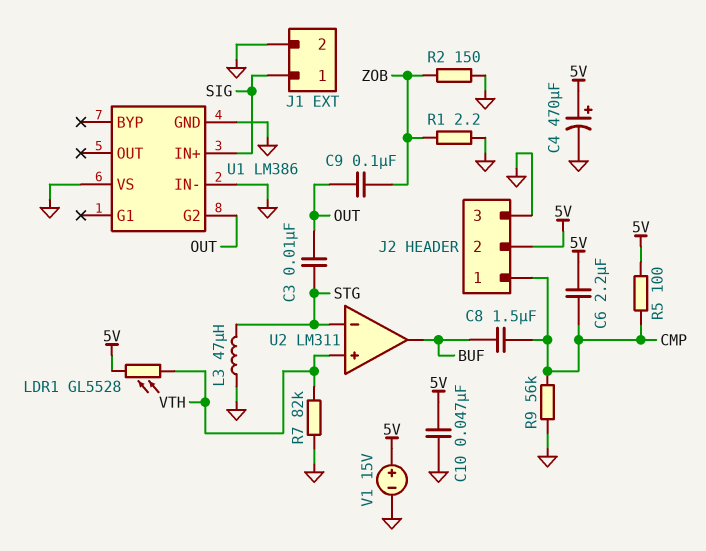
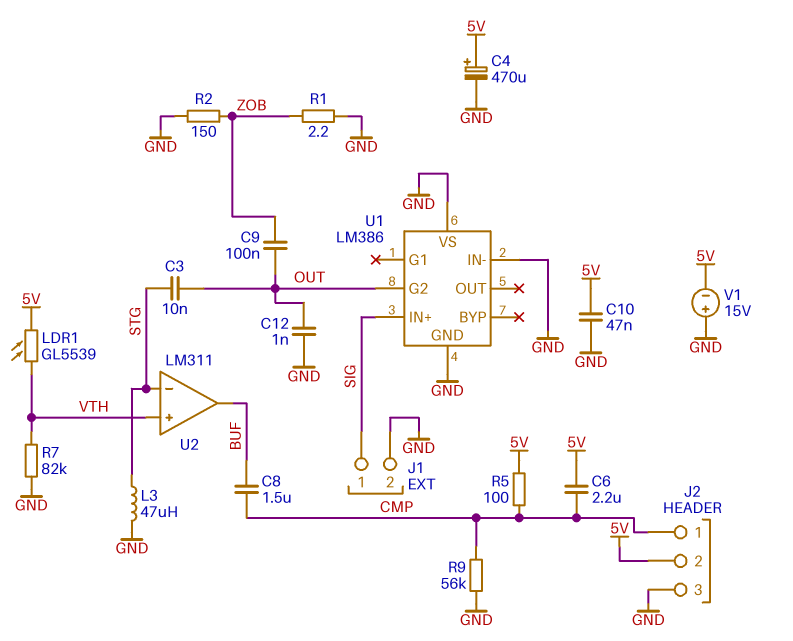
C12: none -> 1nF (GND, OUT)
LDR1: GL5528 (5V, VTH) -> GL5539 (5V, VTH)
V1: 15V (plus 5V, minus GND) -> 15V (plus GND, minus 5V)

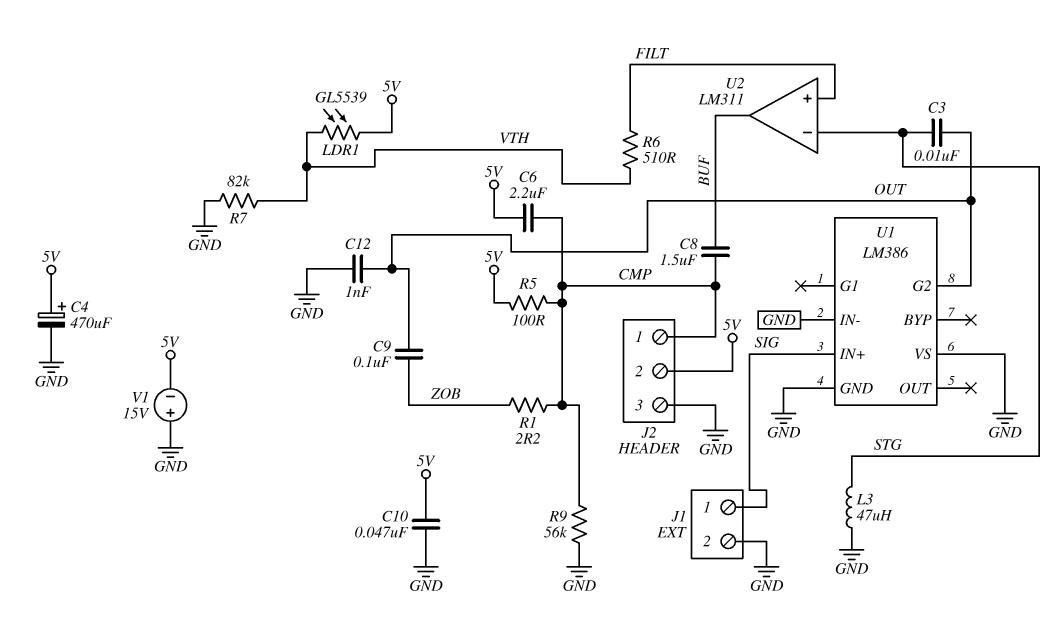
R1: 2.2 (GND, ZOB) -> 2.2 (CMP, ZOB)
R2: 150 (GND, ZOB) -> none
R6: none -> 510 (FILT, VTH)
U2 pin in+: VTH -> FILT

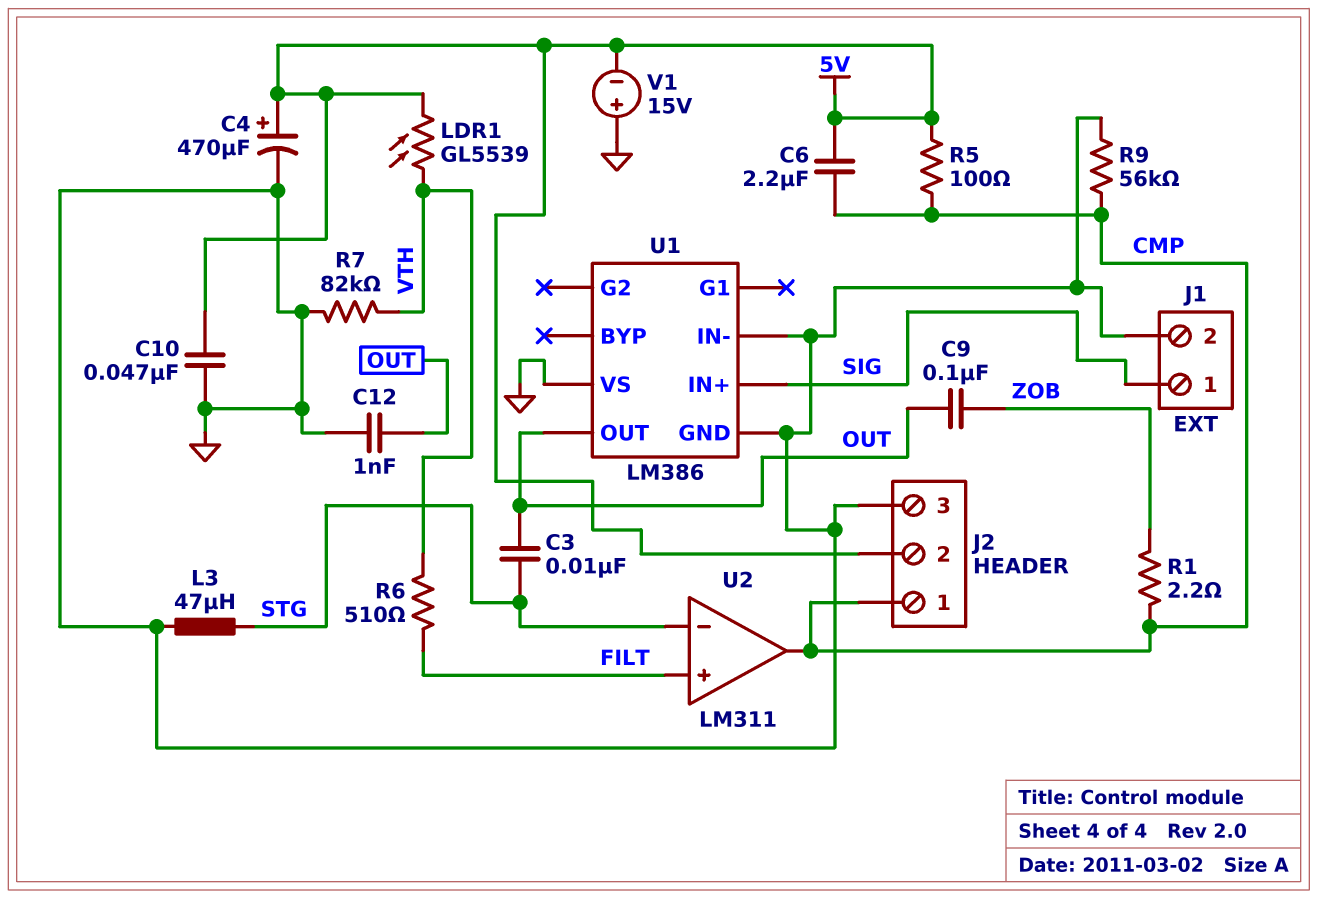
C8: 1.5uF (BUF, CMP) -> none
U1 pin G2: OUT -> none
U1 pin OUT: none -> OUT
U2 pin out: BUF -> CMP

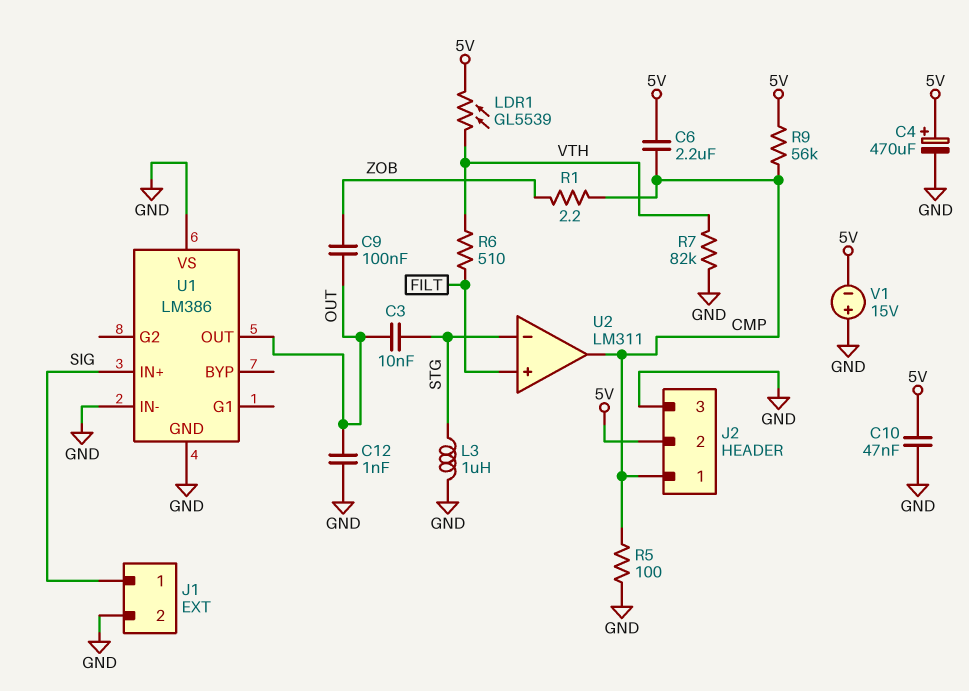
L3: 47uH (GND, STG) -> 1uH (GND, STG)
R5: 100 (5V, CMP) -> 100 (CMP, GND)
R9: 56k (CMP, GND) -> 56k (5V, CMP)

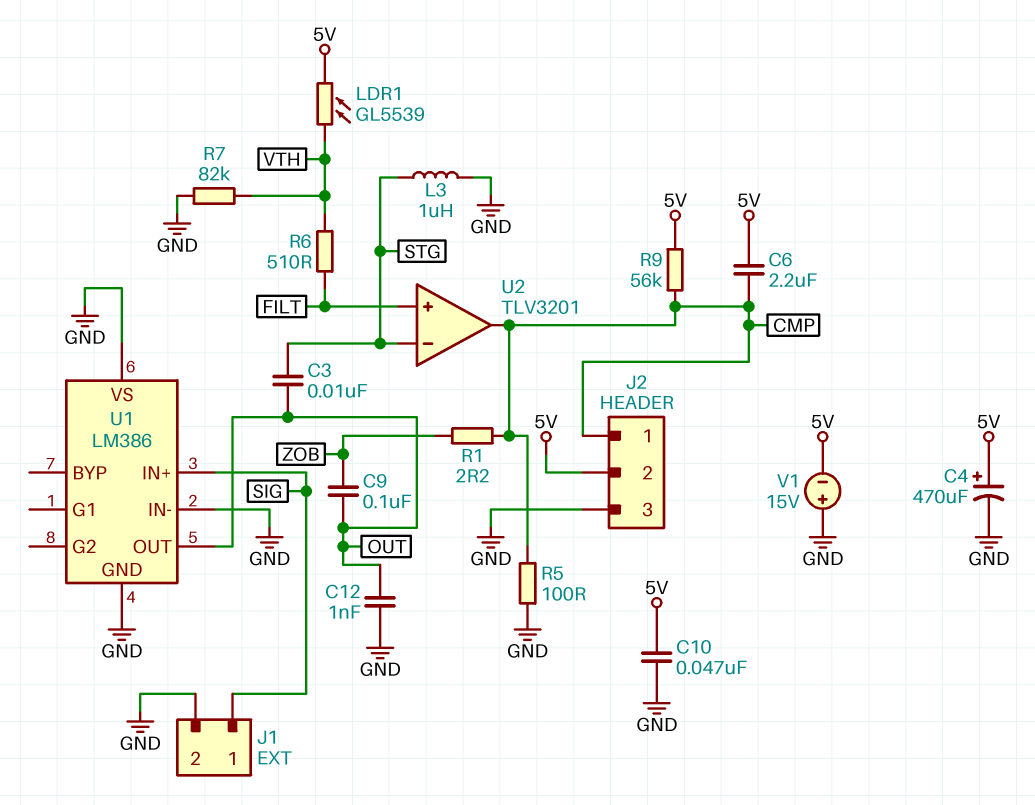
U2: LM311 -> TLV3201

